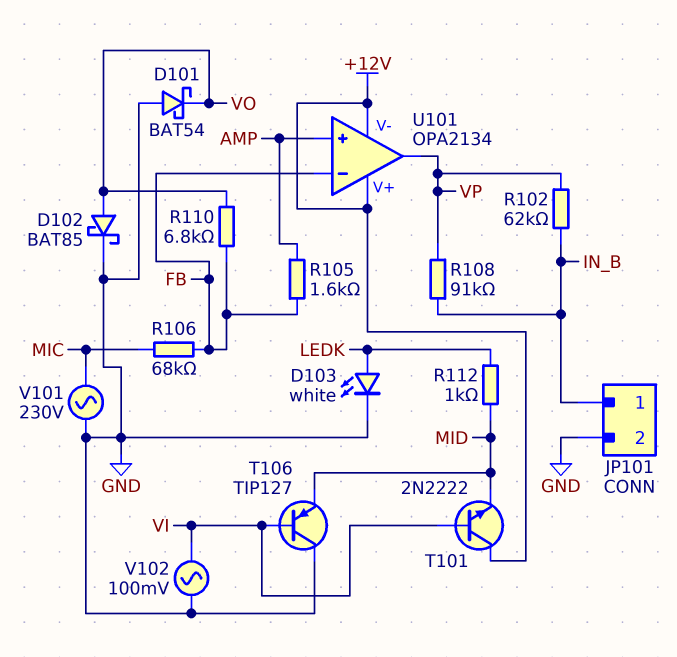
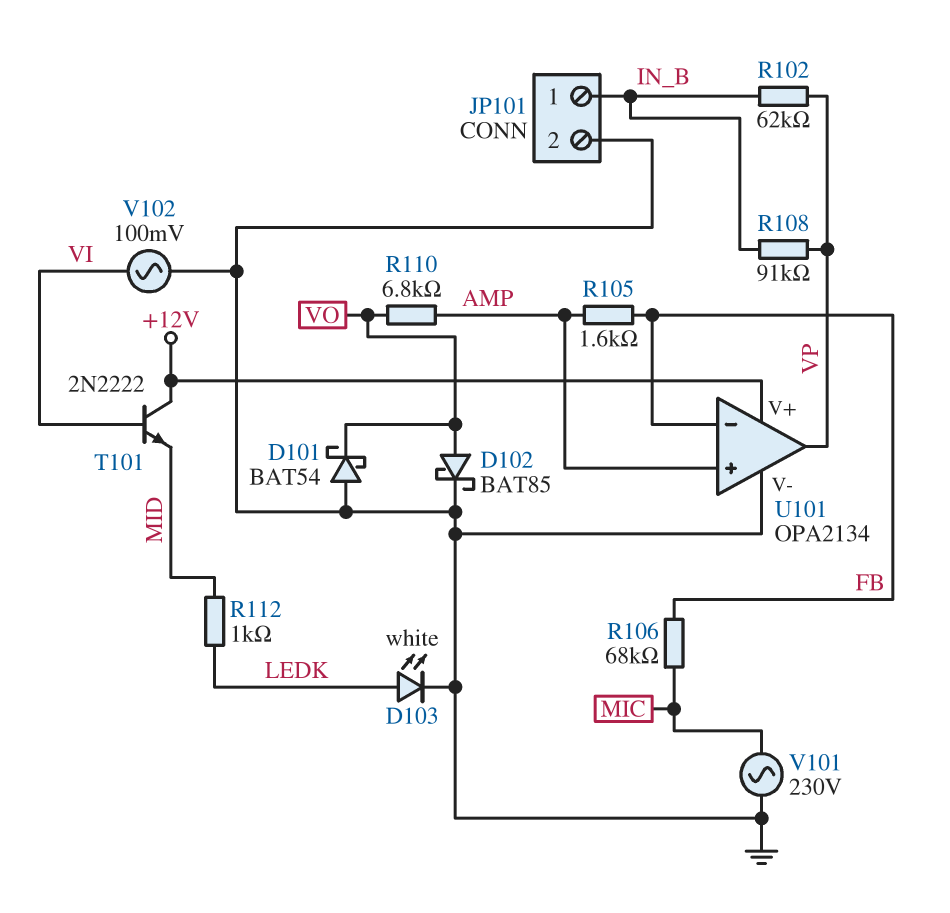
R110: 6.8k (FB, VO) -> 6.8k (AMP, VO)
T106: PNP TIP127 (B VI, C GND, E MID) -> none
U101 pin V-: +12V -> GND

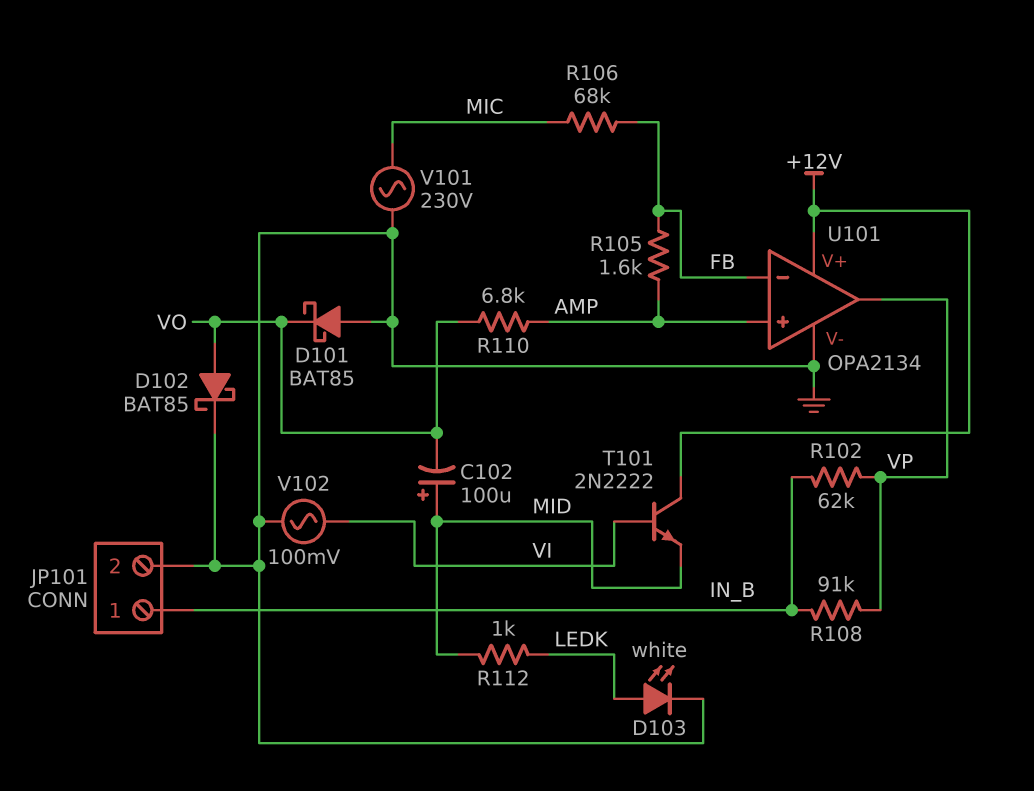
C102: none -> 100uF (plus MID, minus VO)
D101: schottky BAT54 (A GND, K VO) -> schottky BAT85 (A GND, K VO)

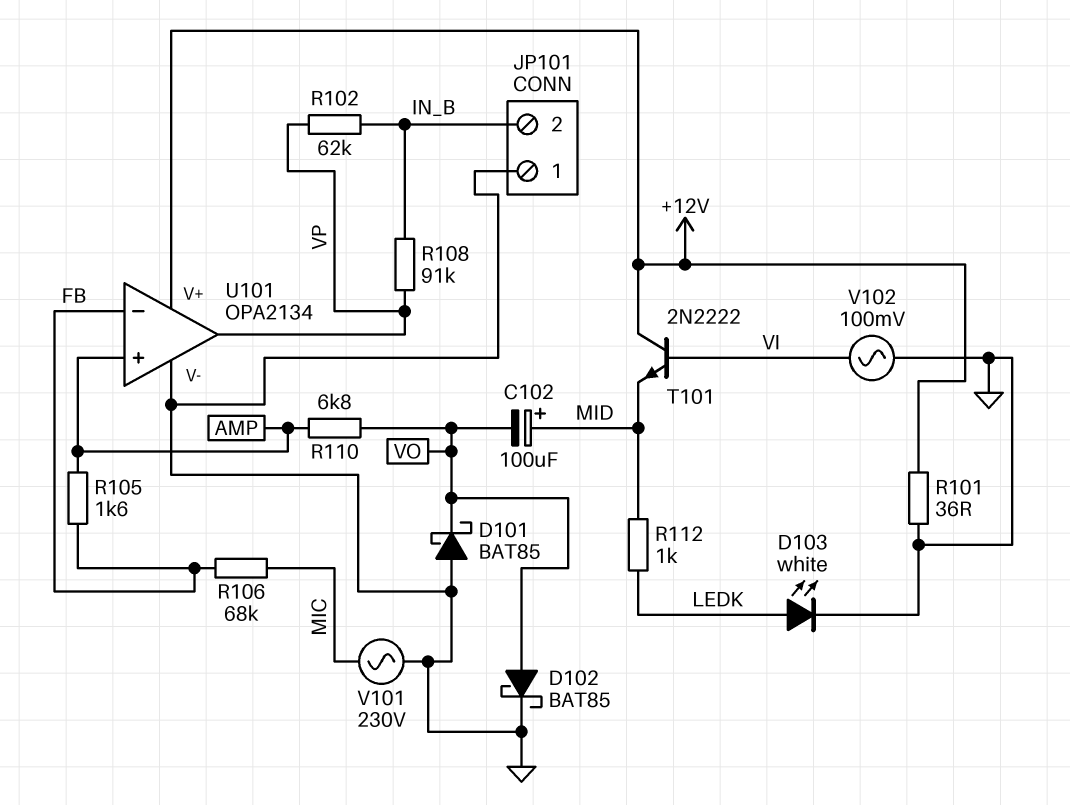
JP101 pin 1: IN_B -> GND
JP101 pin 2: GND -> IN_B
R101: none -> 36 (+12V, GND)

